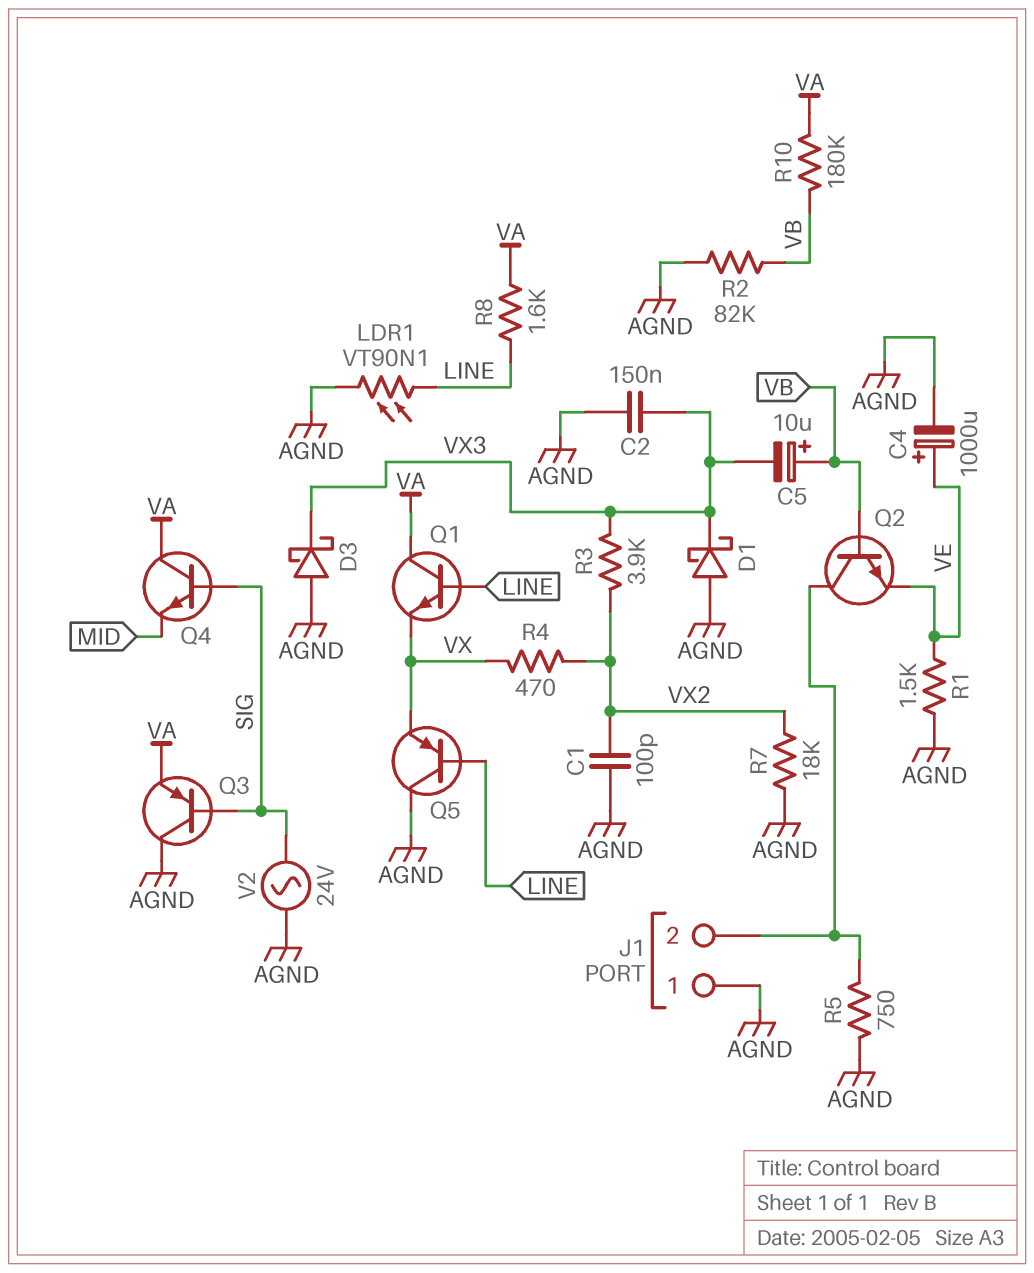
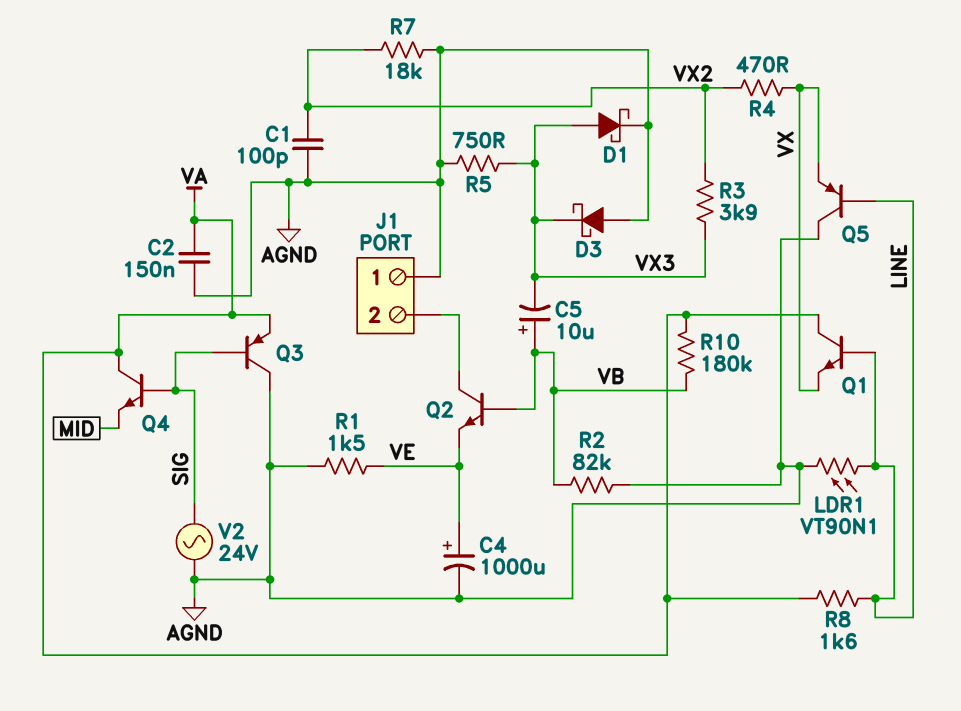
C2: 150nF (AGND, VX3) -> 150nF (AGND, VA)
D1: schottky (A AGND, K VX3) -> schottky (A VX3, K AGND)
R5: 750 (AGND, J1/2) -> 750 (AGND, VX3)

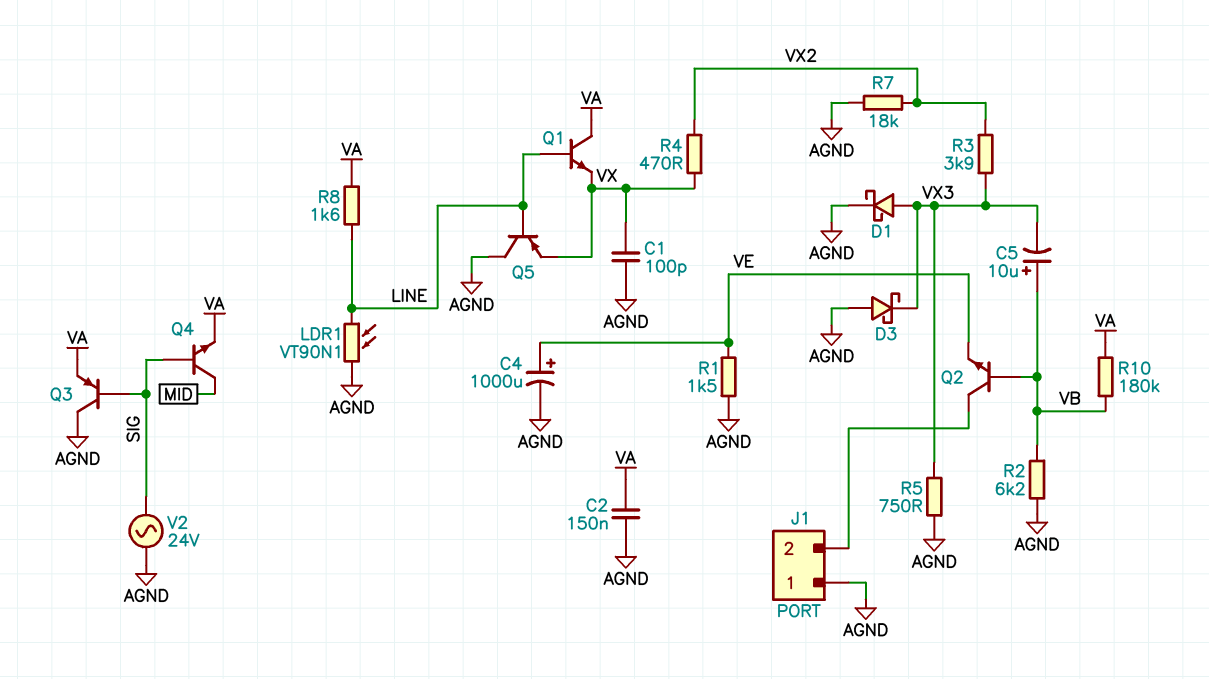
C1: 100pF (AGND, VX2) -> 100pF (AGND, VX)
Q4: NPN (B SIG, C VA, E MID) -> NPN (B SIG, C MID, E VA)
R2: 82k (AGND, VB) -> 6.2k (AGND, VB)

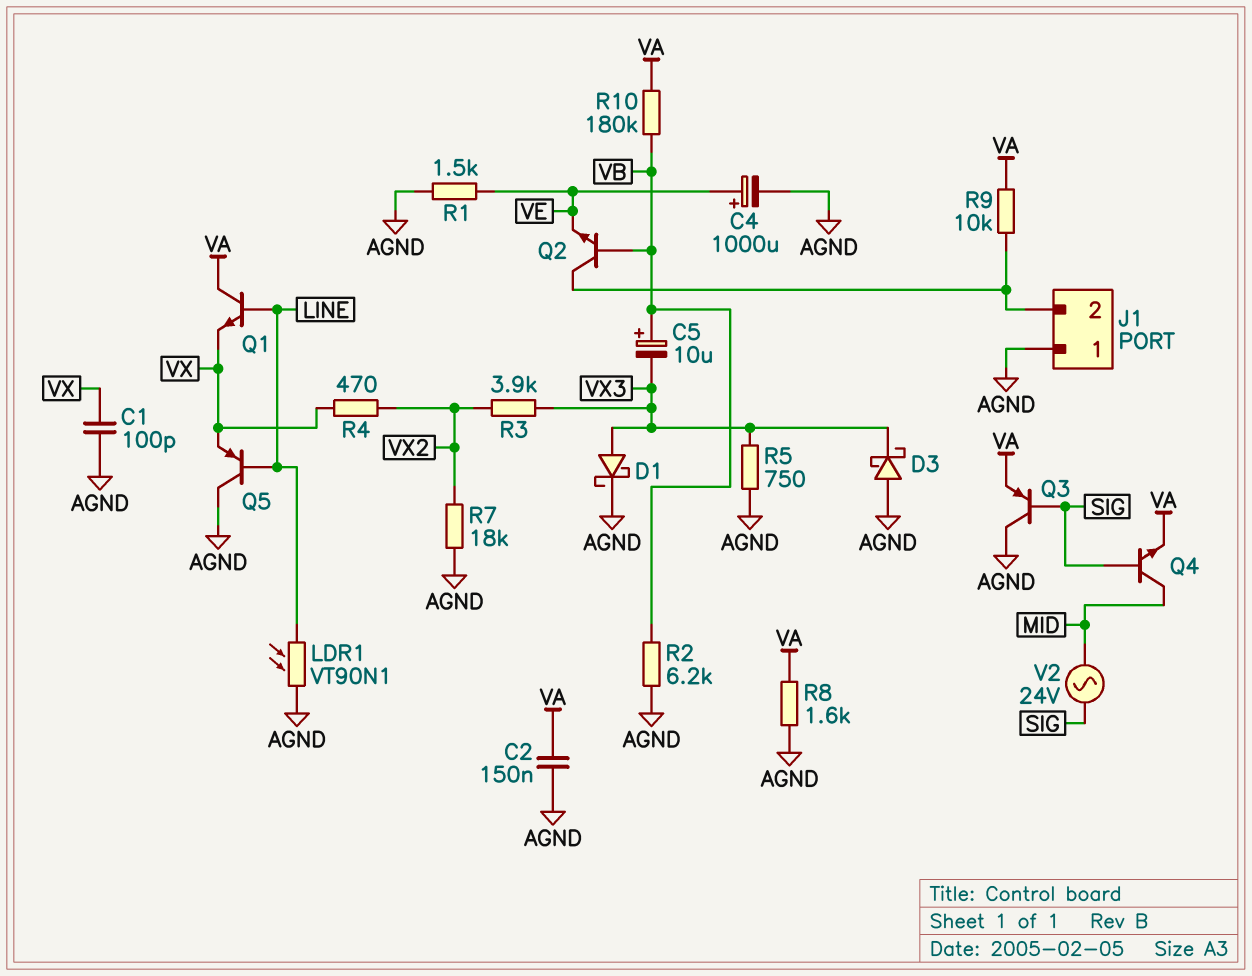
R8: 1.6k (LINE, VA) -> 1.6k (AGND, VA)
R9: none -> 10k (J1/2, VA)
V2: AC 24V (AGND, SIG) -> AC 24V (MID, SIG)

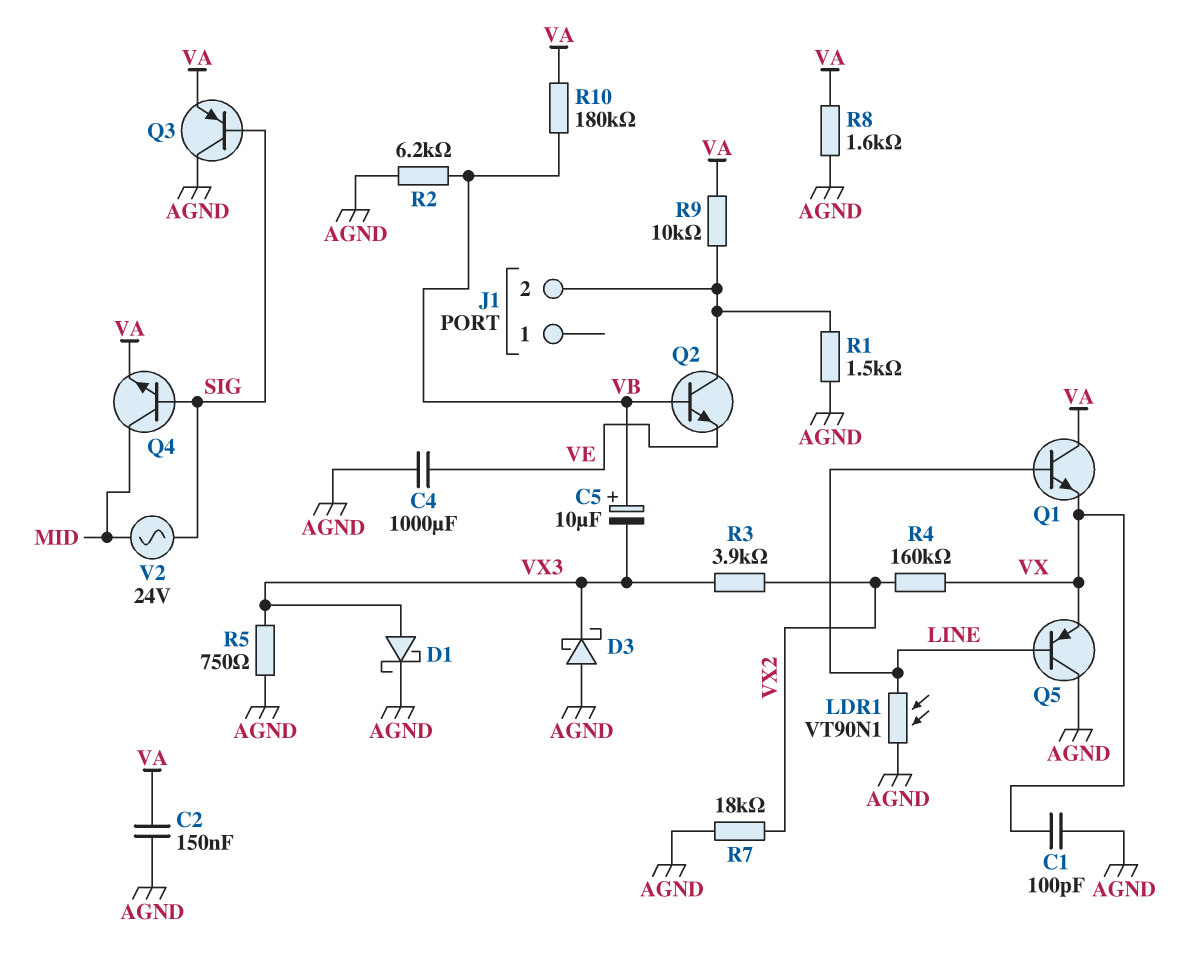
C4: 1000uF (plus VE, minus AGND) -> 1000uF (AGND, VE)
J1 pin 1: AGND -> none
R1: 1.5k (AGND, VE) -> 1.5k (AGND, J1/2)
R4: 470 (VX, VX2) -> 160k (VX, VX2)

